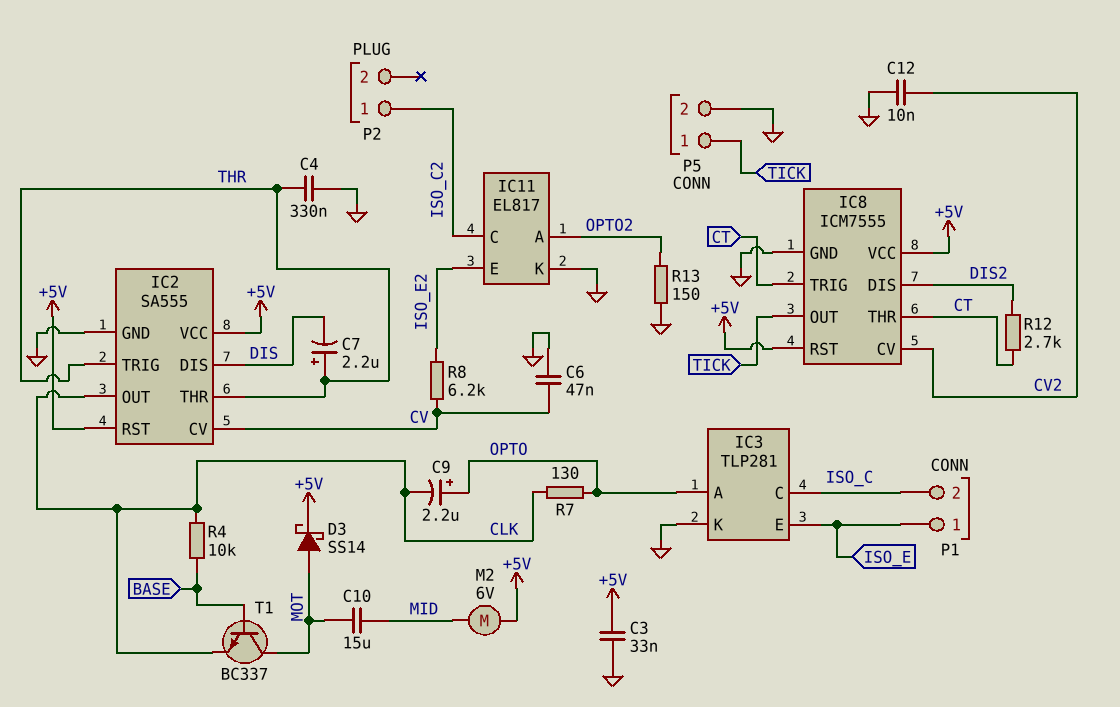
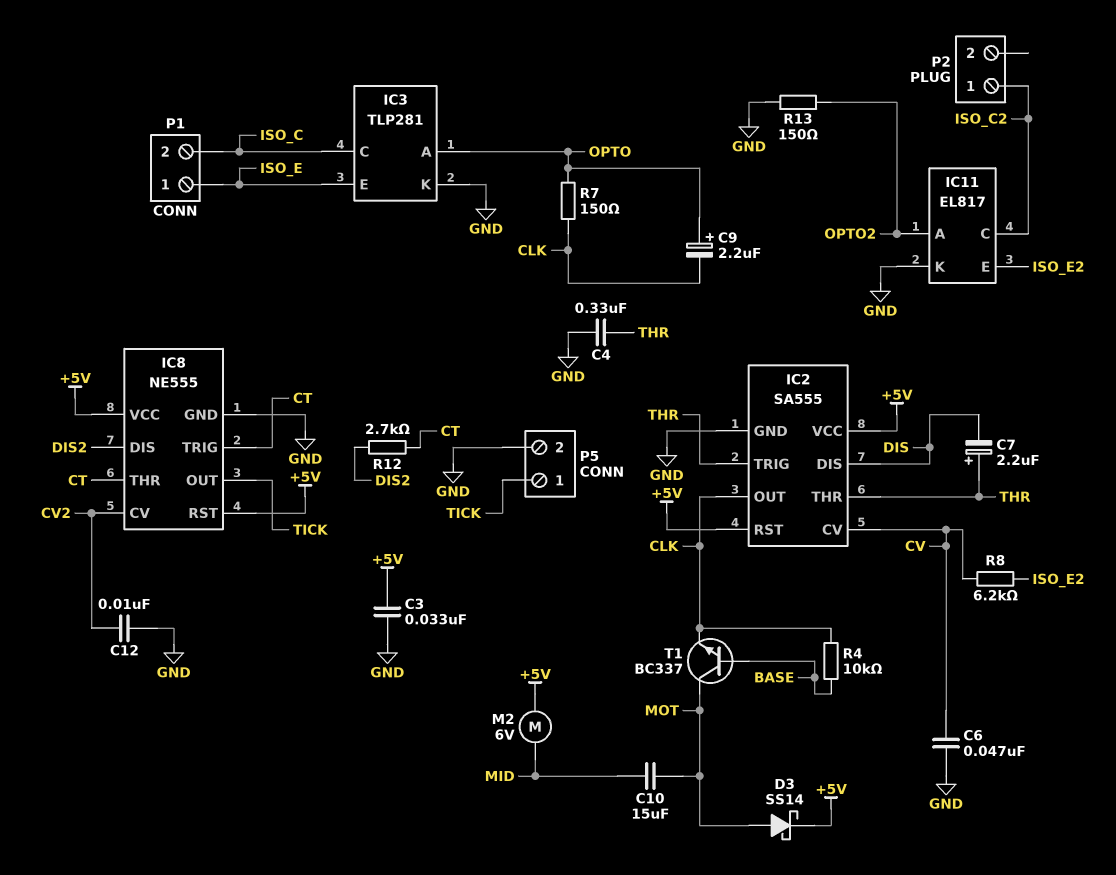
IC8: ICM7555 -> NE555
R7: 130 (CLK, OPTO) -> 150 (CLK, OPTO)

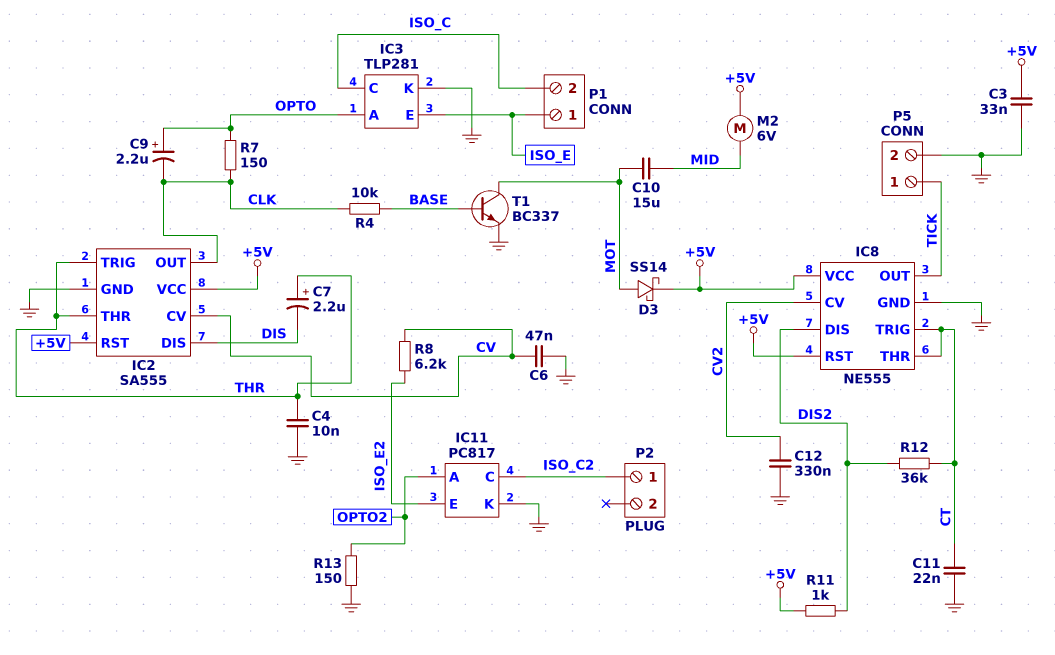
C4: 330nF (GND, THR) -> 10nF (GND, THR)
C11: none -> 22nF (CT, GND)
C12: 10nF (CV2, GND) -> 330nF (CV2, GND)
IC11: EL817 -> PC817
R11: none -> 1k (+5V, DIS2)
R12: 2.7k (CT, DIS2) -> 36k (CT, DIS2)
T1: NPN BC337 (B BASE, C MOT, E CLK) -> NPN BC337 (B BASE, C MOT, E GND)

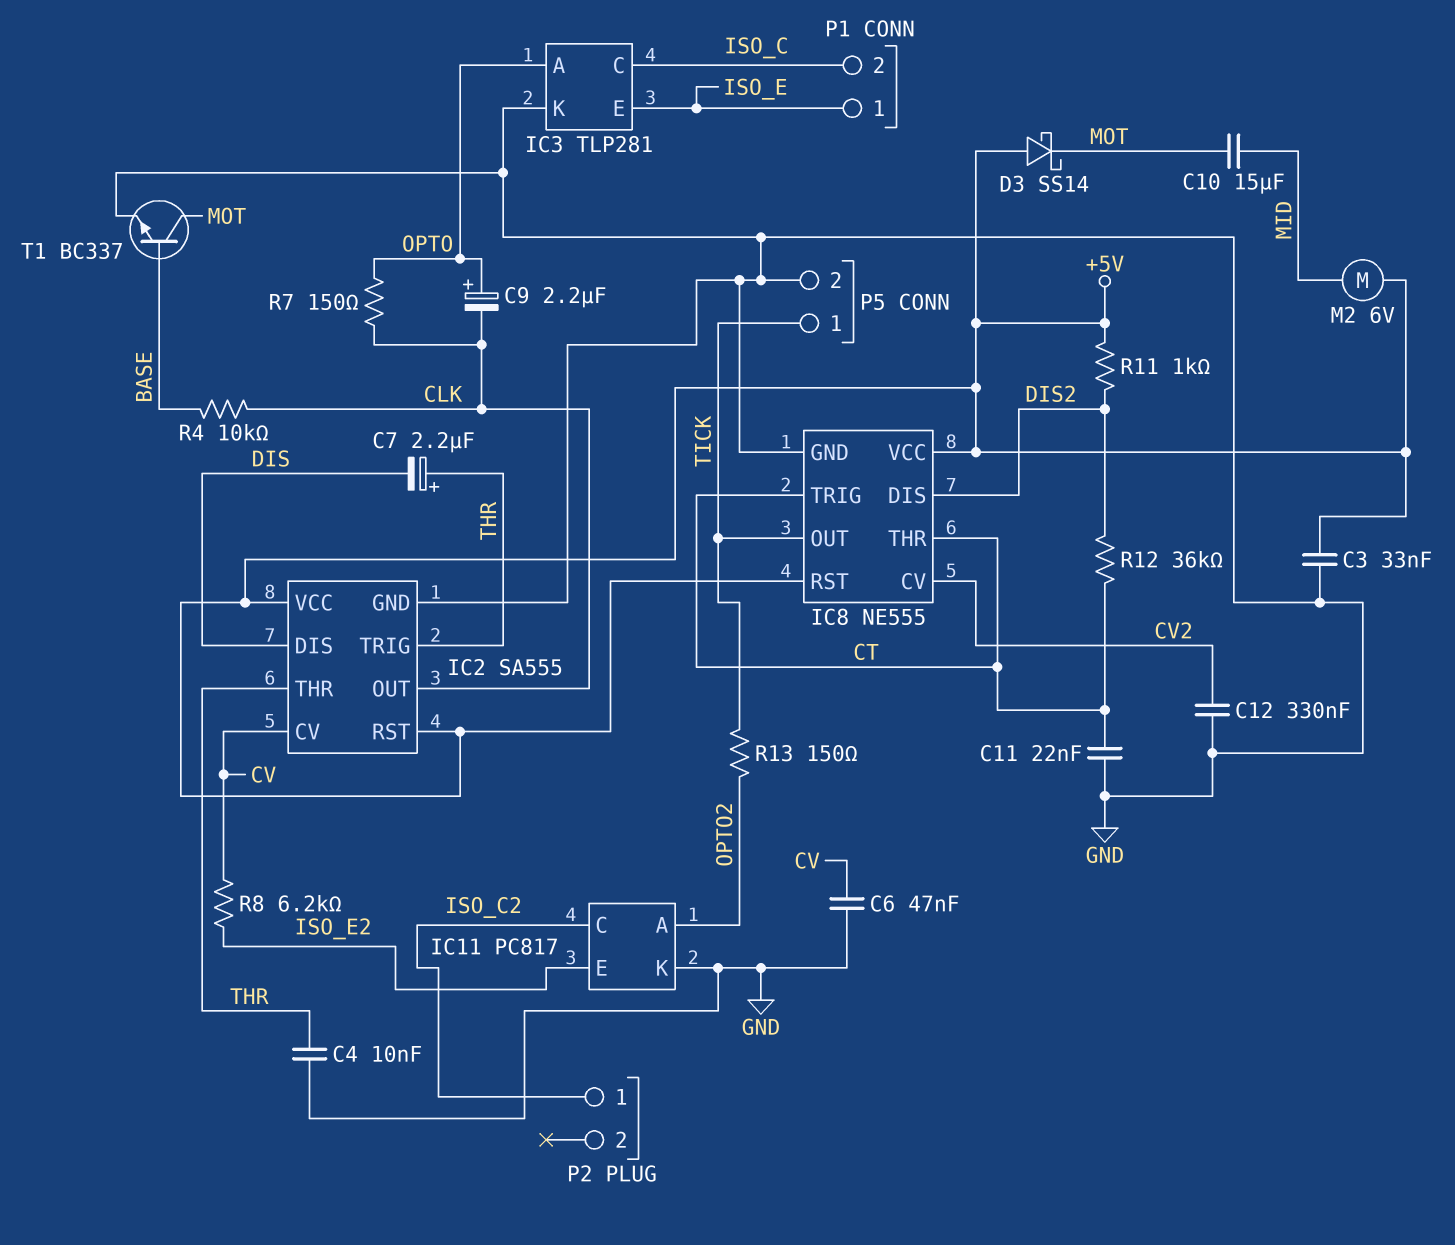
D3: schottky SS14 (A MOT, K +5V) -> schottky SS14 (A +5V, K MOT)
R13: 150 (GND, OPTO2) -> 150 (OPTO2, TICK)

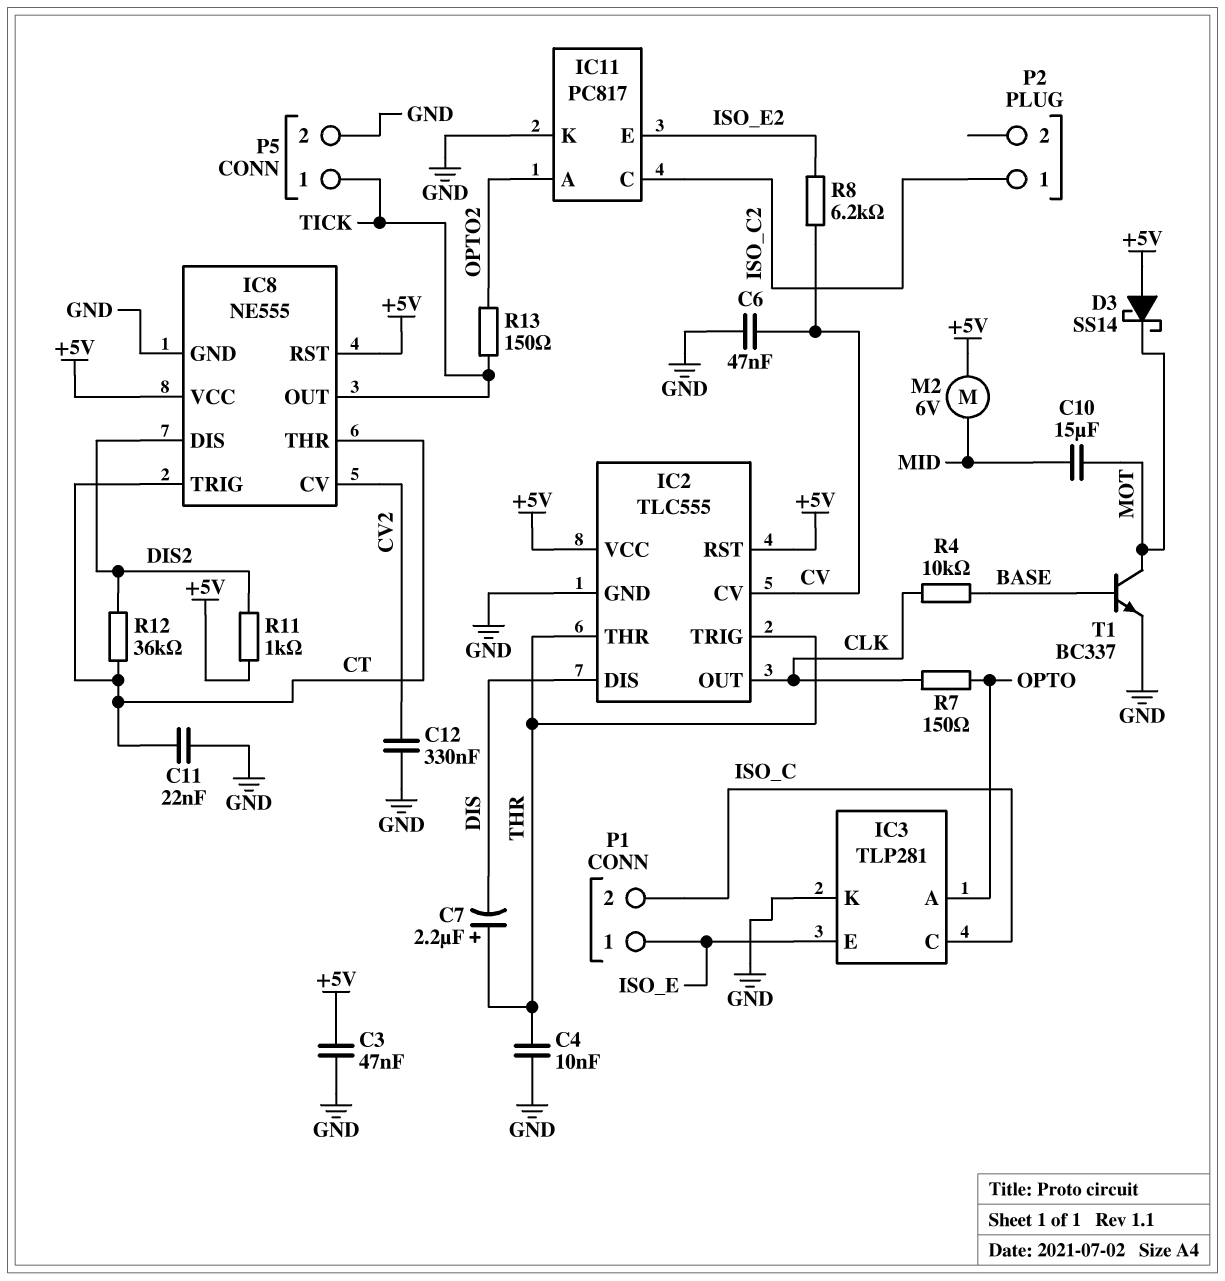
C3: 33nF (+5V, GND) -> 47nF (+5V, GND)
C9: 2.2uF (plus OPTO, minus CLK) -> none
IC2: SA555 -> TLC555

